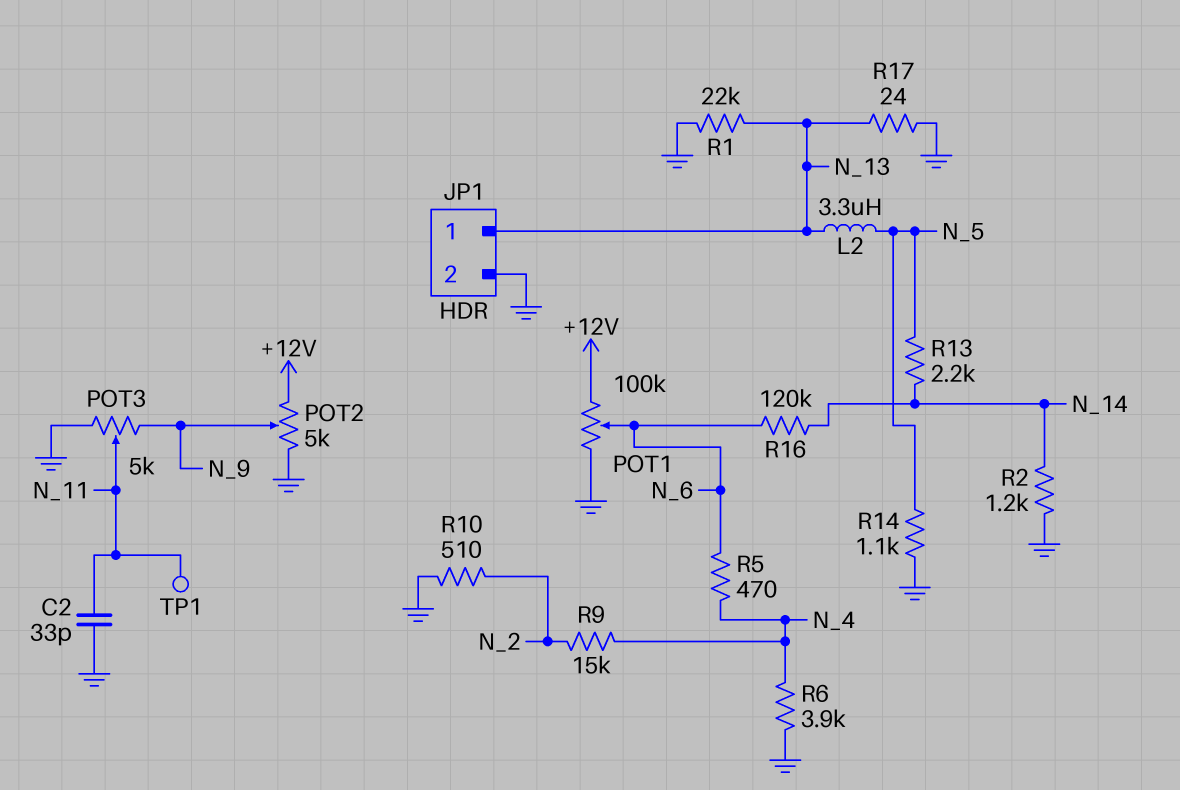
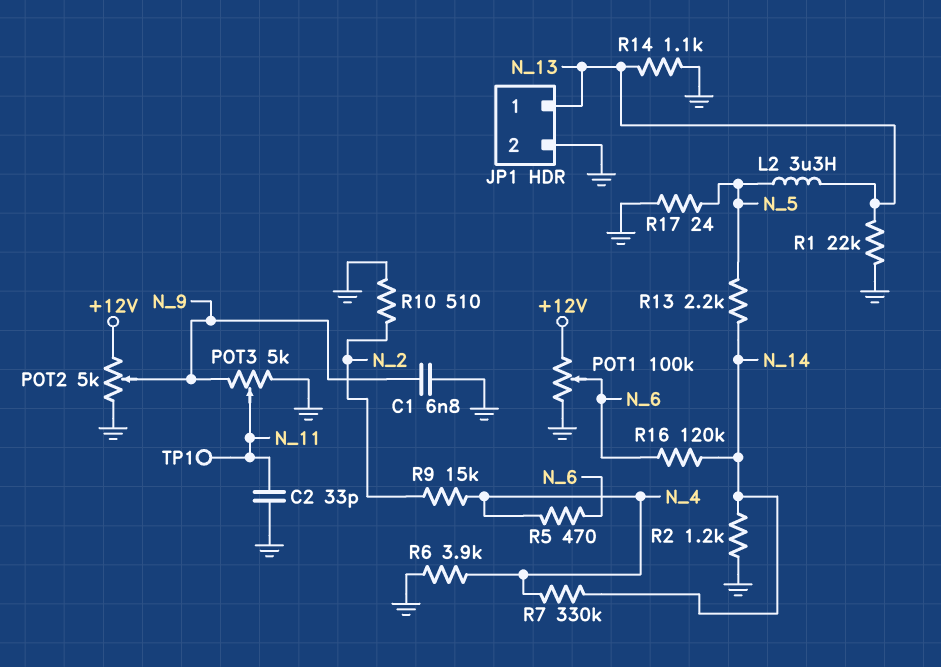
C1: none -> 6.8nF (GND, N_9)
R7: none -> 330k (N_4, N_14)
R14: 1.1k (GND, N_5) -> 1.1k (GND, N_13)
R17: 24 (GND, N_13) -> 24 (GND, N_5)

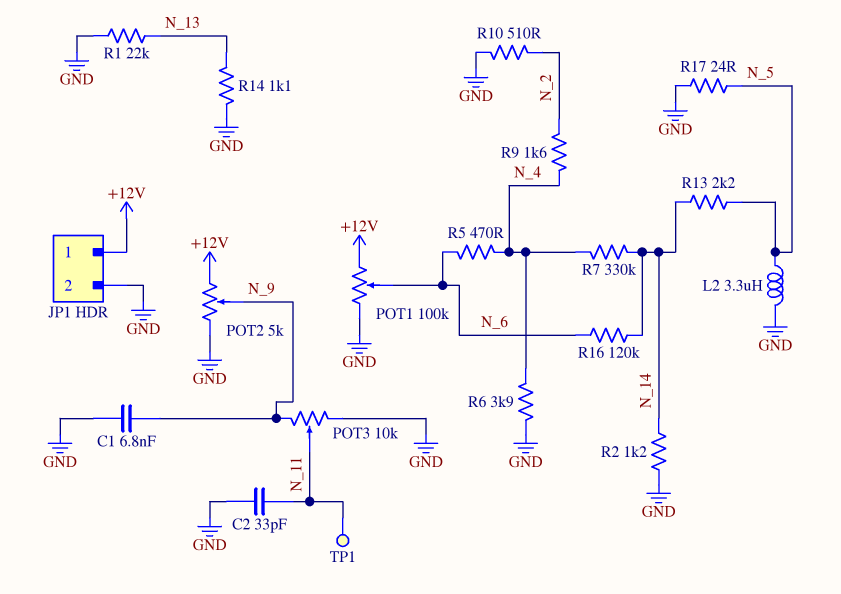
JP1 pin 1: N_13 -> +12V
L2: 3.3uH (N_5, N_13) -> 3.3uH (GND, N_5)
POT3: 5k (GND, N_9, wiper N_11) -> 10k (GND, N_9, wiper N_11)
R9: 15k (N_2, N_4) -> 1.6k (N_2, N_4)

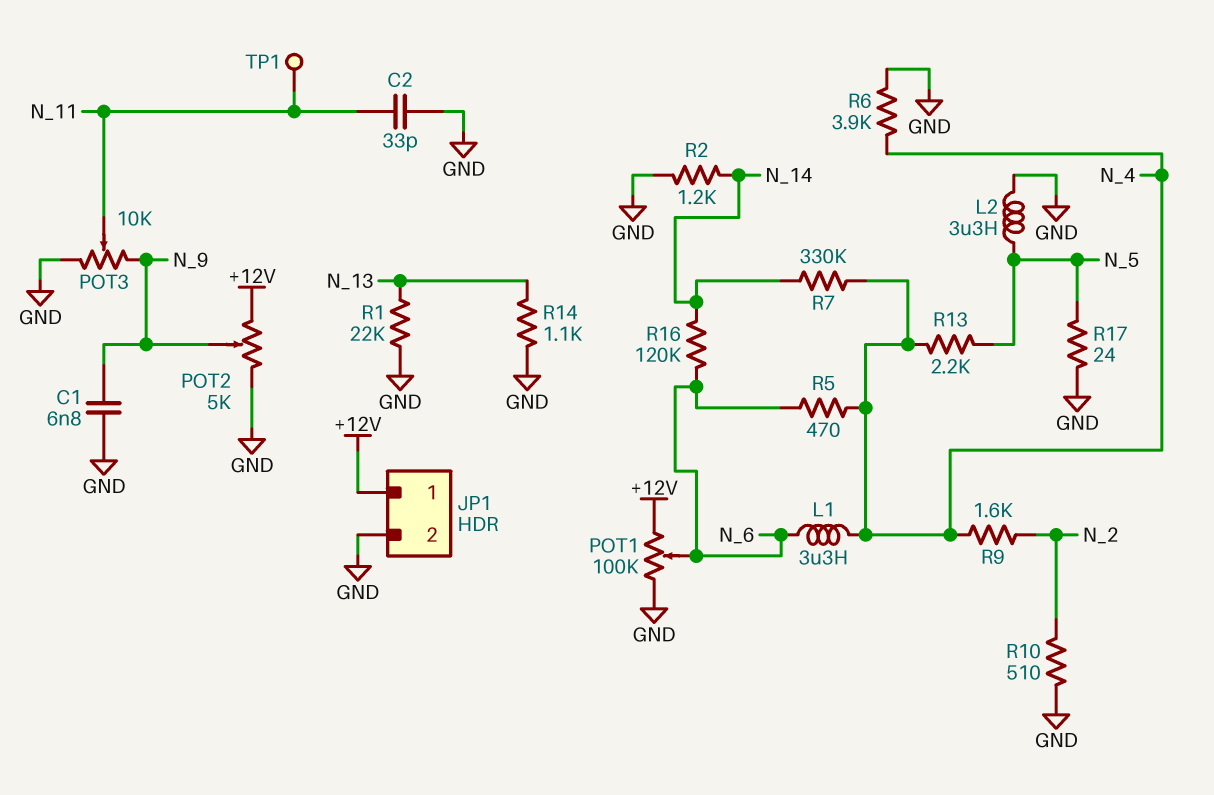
L1: none -> 3.3uH (N_4, N_6)
R13: 2.2k (N_5, N_14) -> 2.2k (N_4, N_5)

